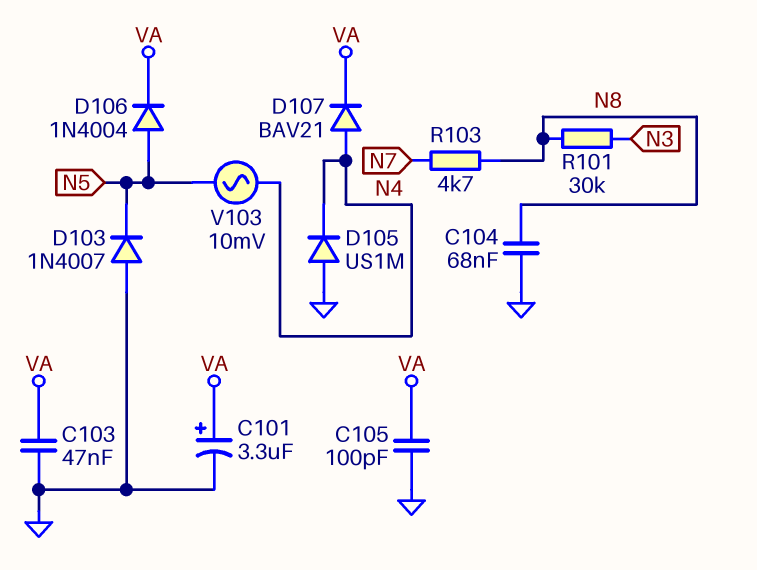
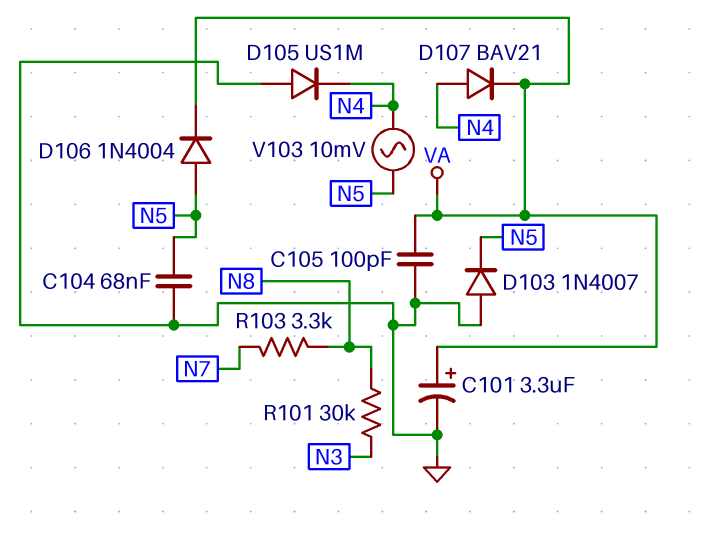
C103: 47nF (GND, VA) -> none
C104: 68nF (GND, N8) -> 68nF (GND, N5)
R103: 4.7k (N7, N8) -> 3.3k (N7, N8)

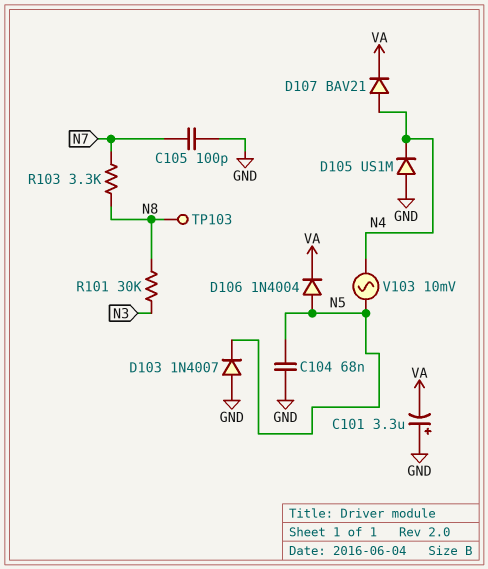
C101: 3.3uF (plus VA, minus GND) -> 3.3uF (plus GND, minus VA)
C105: 100pF (GND, VA) -> 100pF (GND, N7)
TP103: none -> test point (N8)

